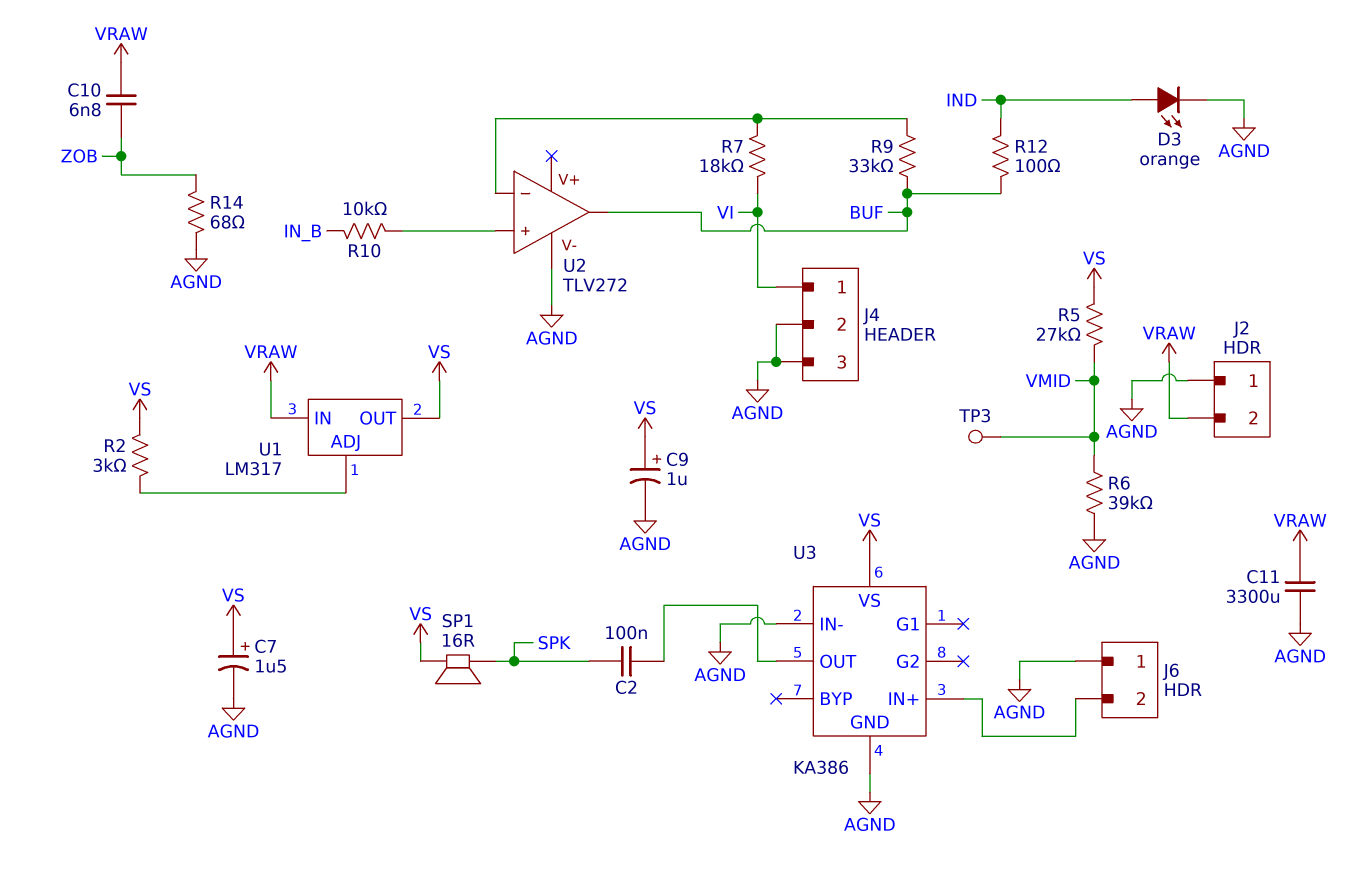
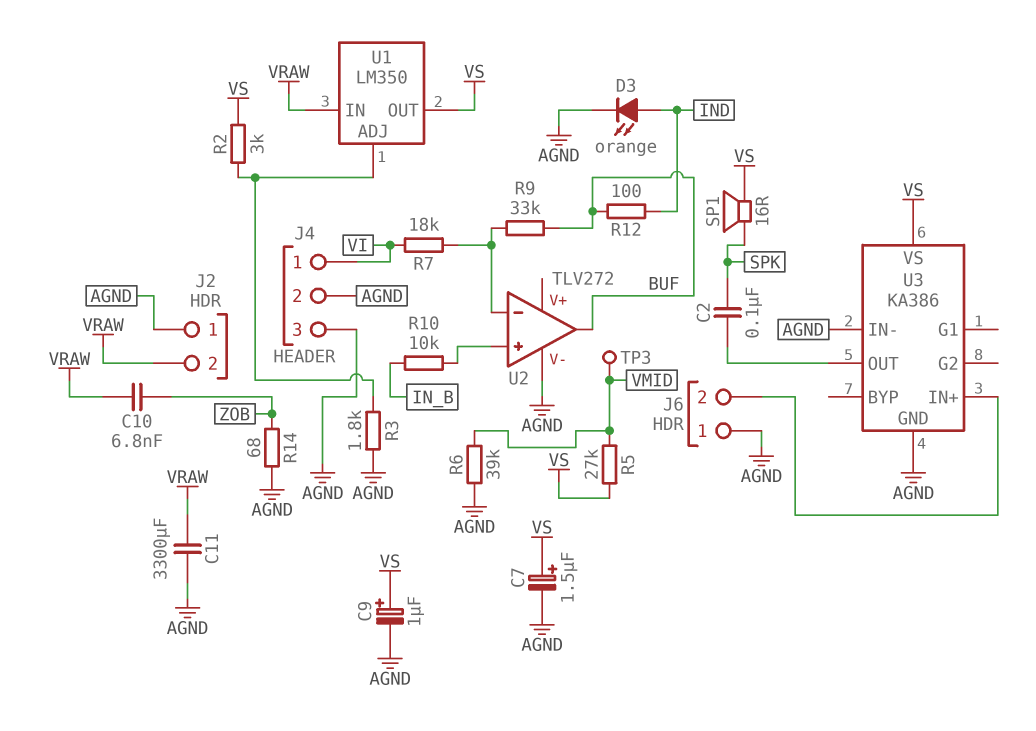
R3: none -> 1.8k (AGND, U1/ADJ)
U1: LM317 -> LM350

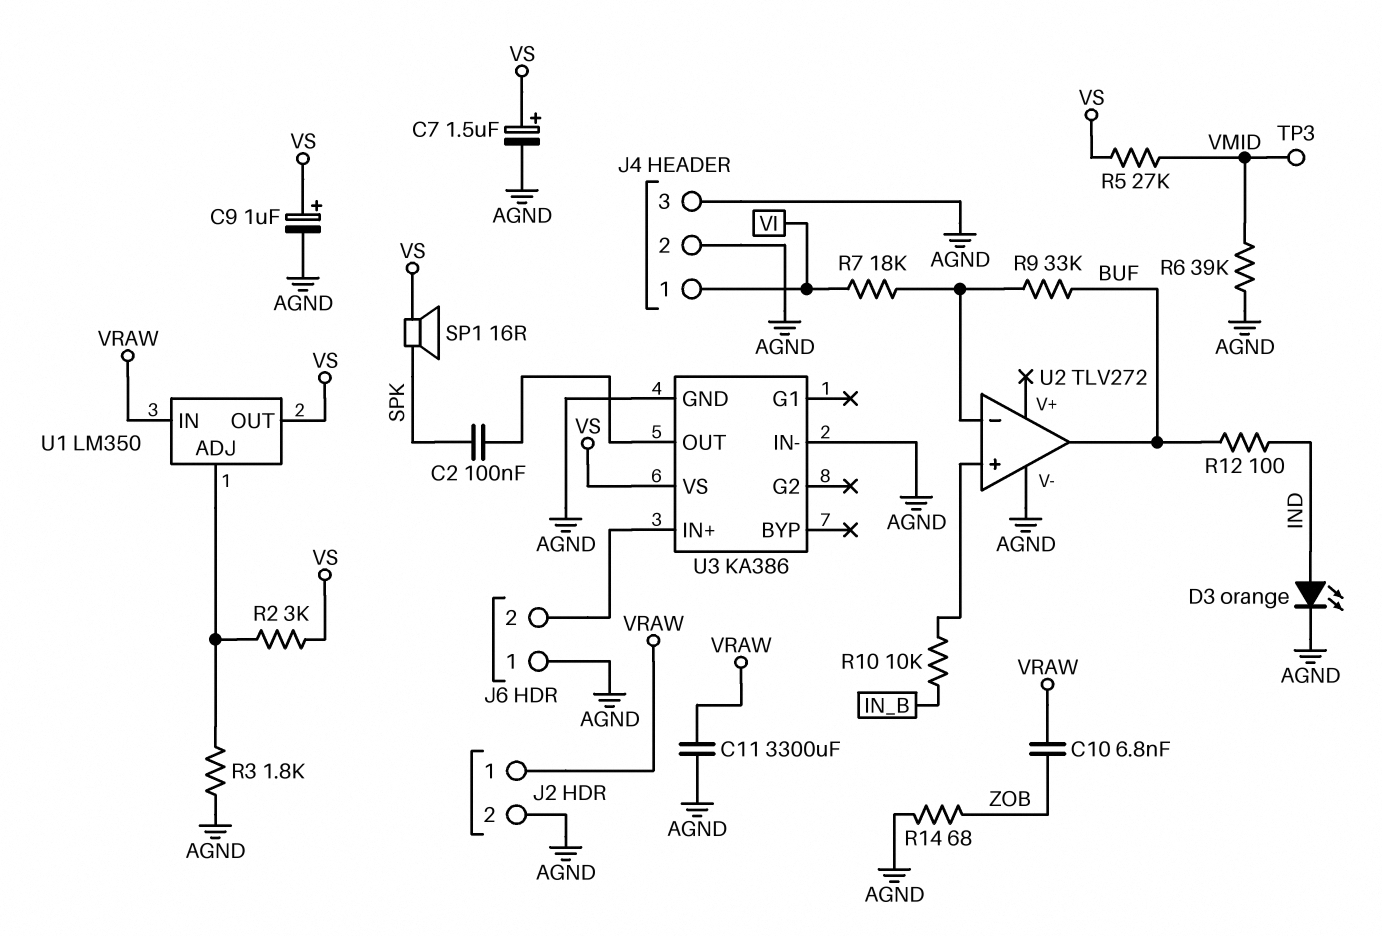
J2 pin 1: AGND -> VRAW
J2 pin 2: VRAW -> AGND

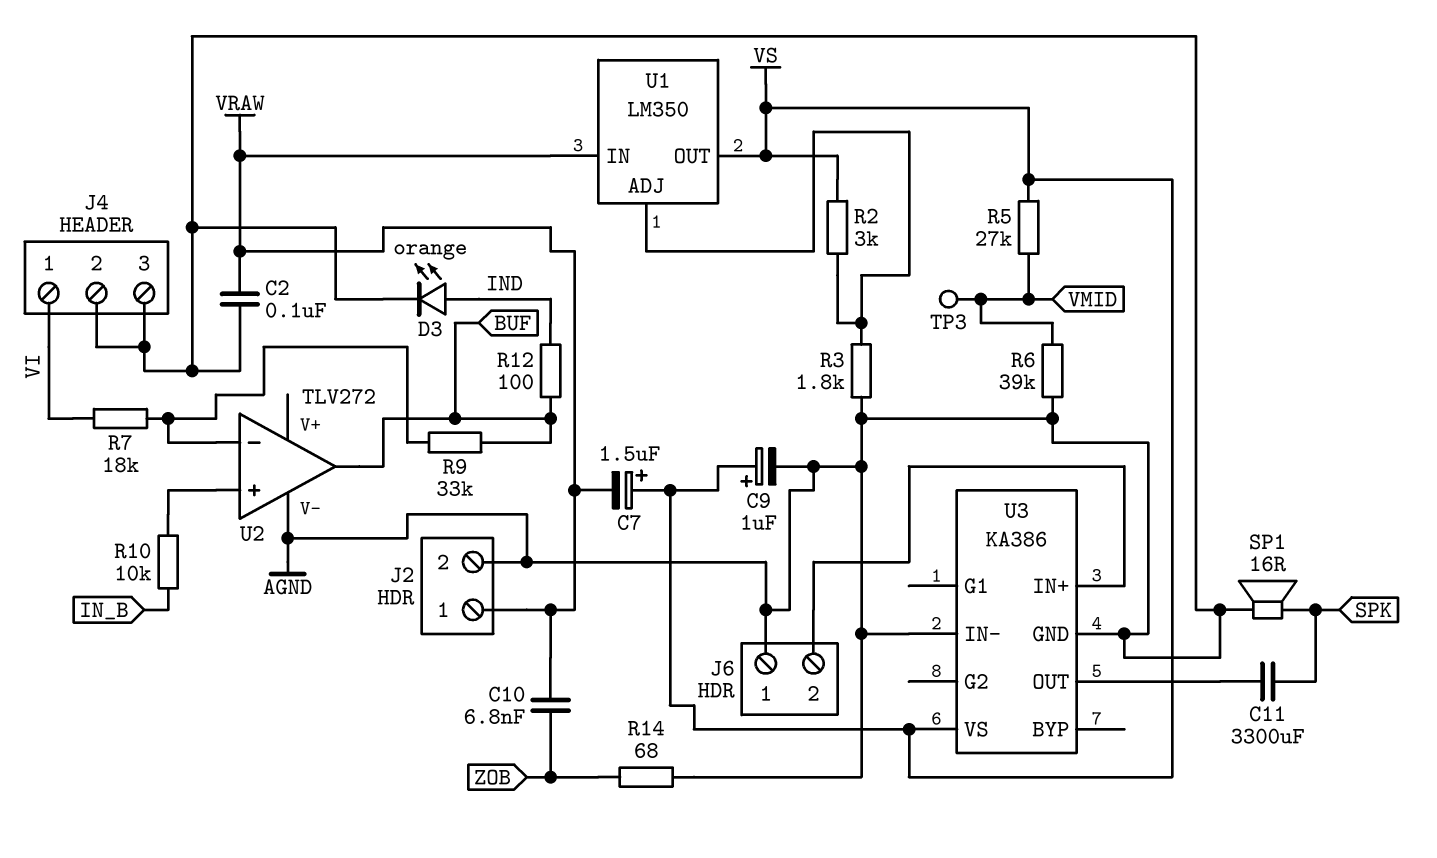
C2: 100nF (SPK, U3/OUT) -> 100nF (AGND, VRAW)
C7: 1.5uF (plus VS, minus AGND) -> 1.5uF (plus VS, minus VRAW)
C11: 3300uF (AGND, VRAW) -> 3300uF (SPK, U3/OUT)
SP1: speaker 16R (SPK, VS) -> speaker 16R (AGND, SPK)

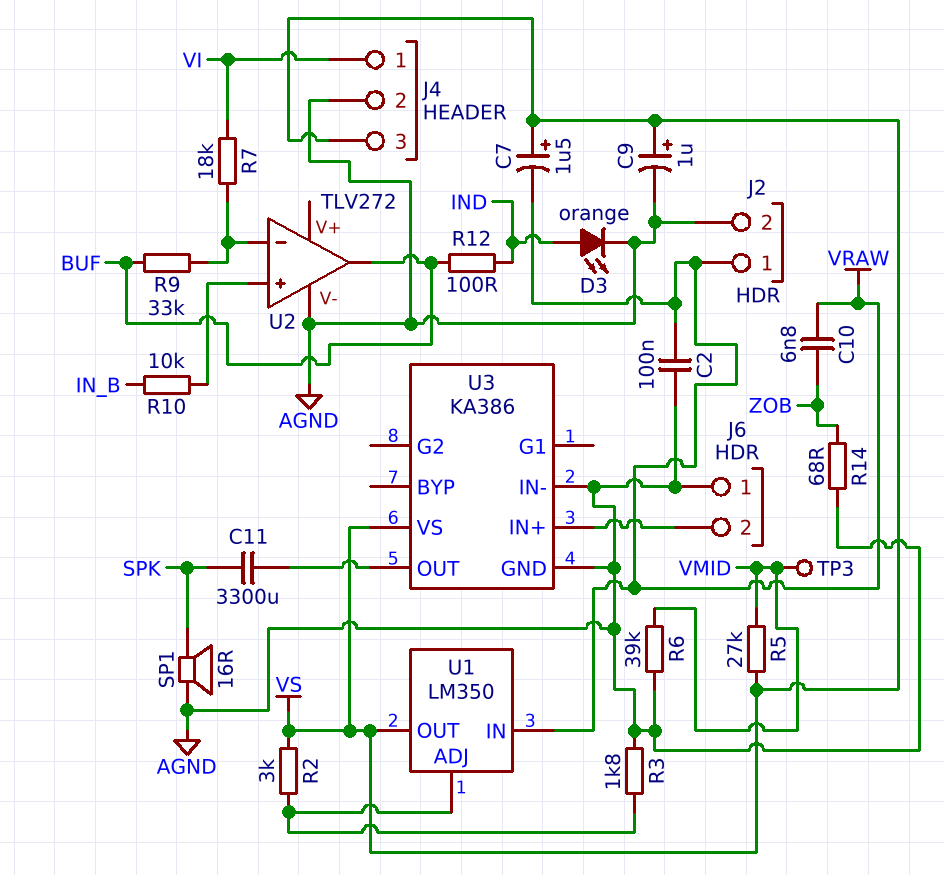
J4 pin 3: AGND -> VS

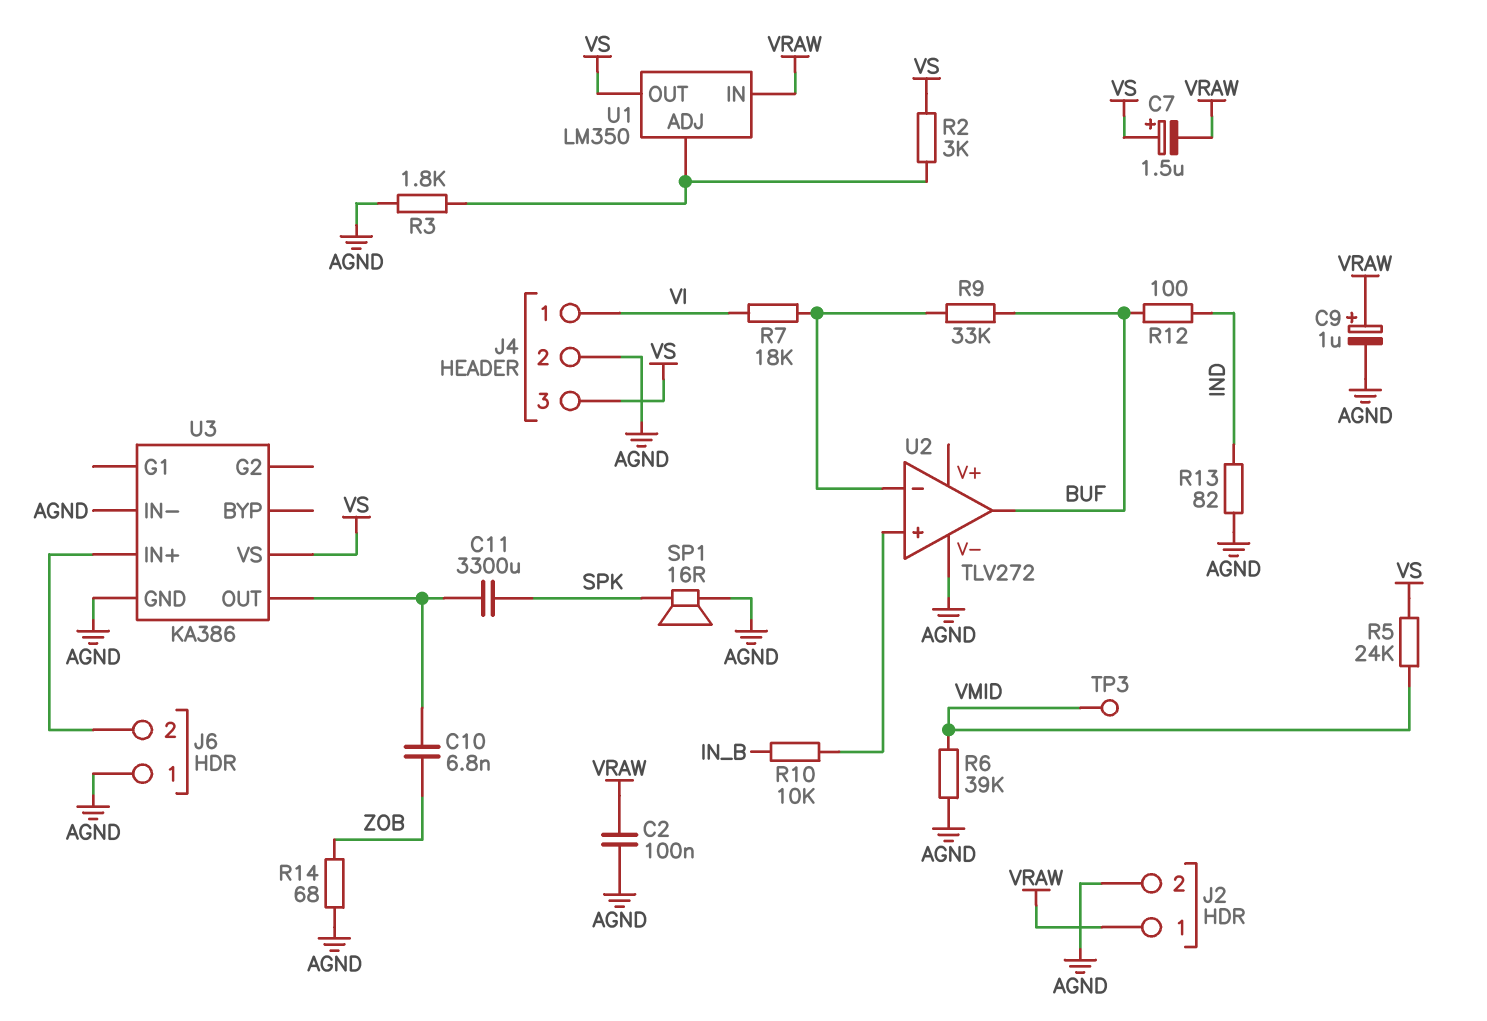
C9: 1uF (plus VS, minus AGND) -> 1uF (plus VRAW, minus AGND)
C10: 6.8nF (VRAW, ZOB) -> 6.8nF (U3/OUT, ZOB)
D3: LED orange (A IND, K AGND) -> none
R5: 27k (VMID, VS) -> 24k (VMID, VS)
R13: none -> 82 (AGND, IND)

